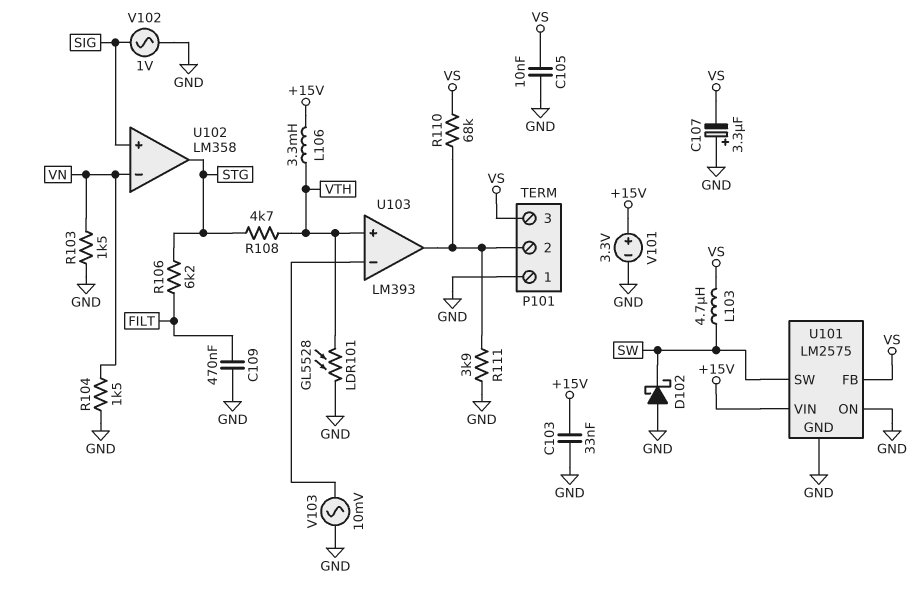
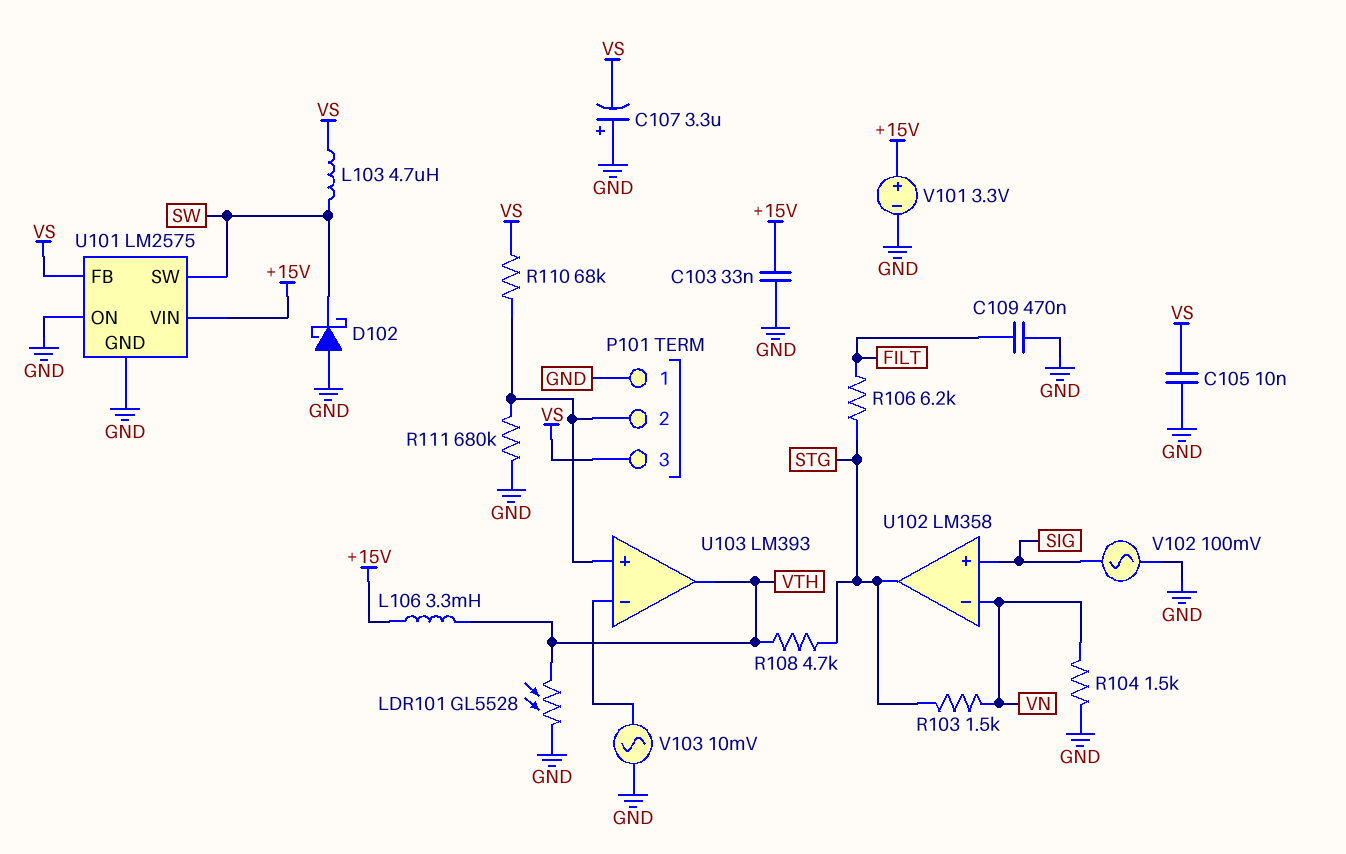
R103: 1.5k (GND, VN) -> 1.5k (STG, VN)
R111: 3.9k (GND, P101/2) -> 680k (GND, P101/2)
U103 pin in+: VTH -> P101/2
U103 pin out: P101/2 -> VTH
V102: AC 1V (GND, SIG) -> AC 100mV (GND, SIG)

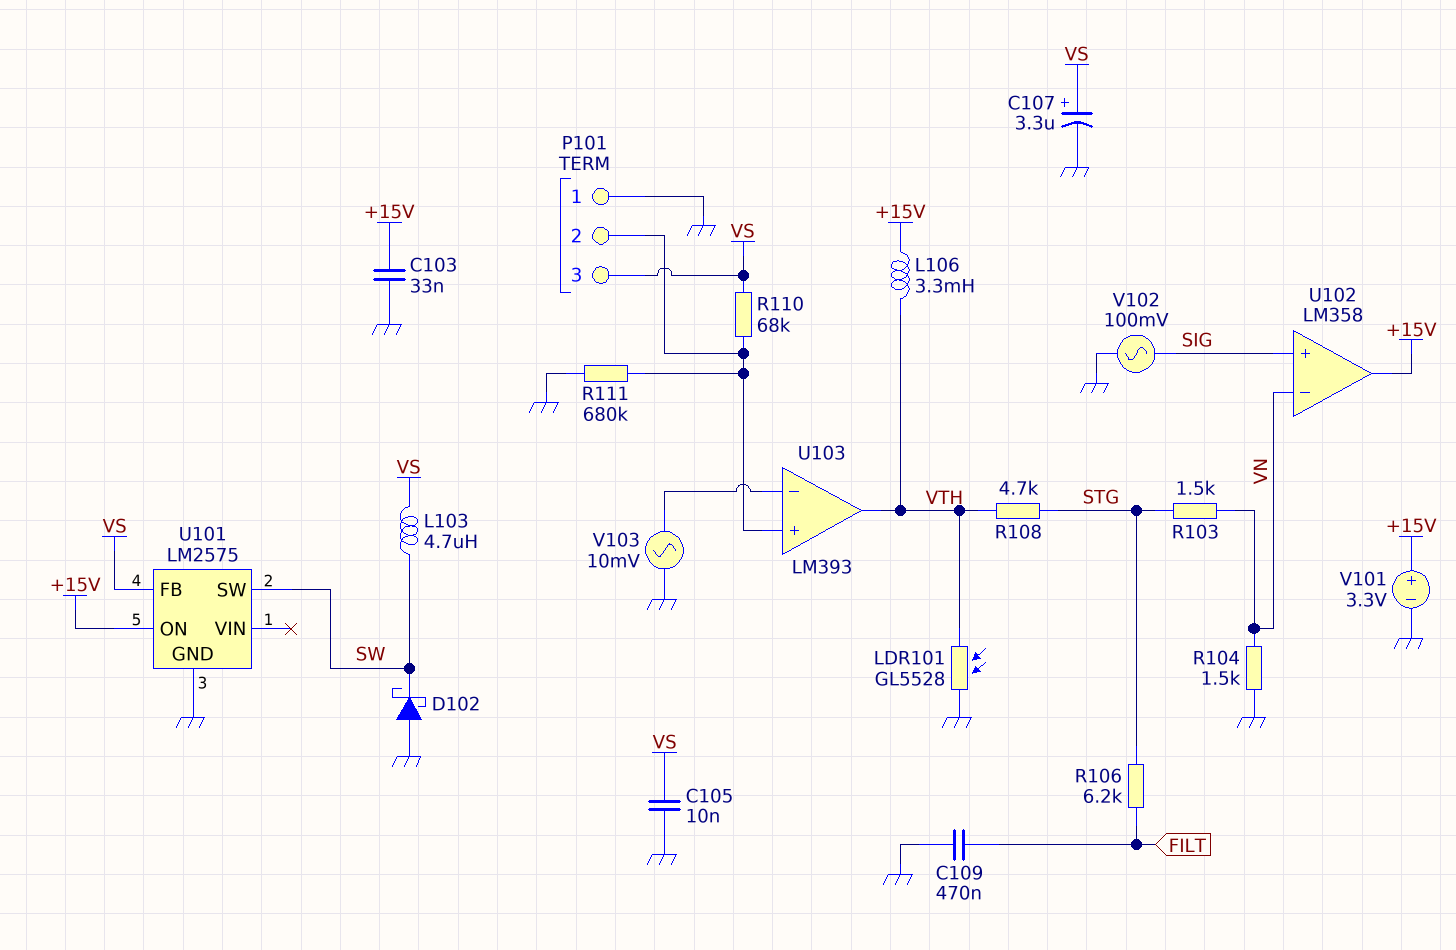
C107: 3.3uF (plus GND, minus VS) -> 3.3uF (plus VS, minus GND)
U101 pin ON: GND -> +15V
U101 pin VIN: +15V -> none
U102 pin out: STG -> +15V

